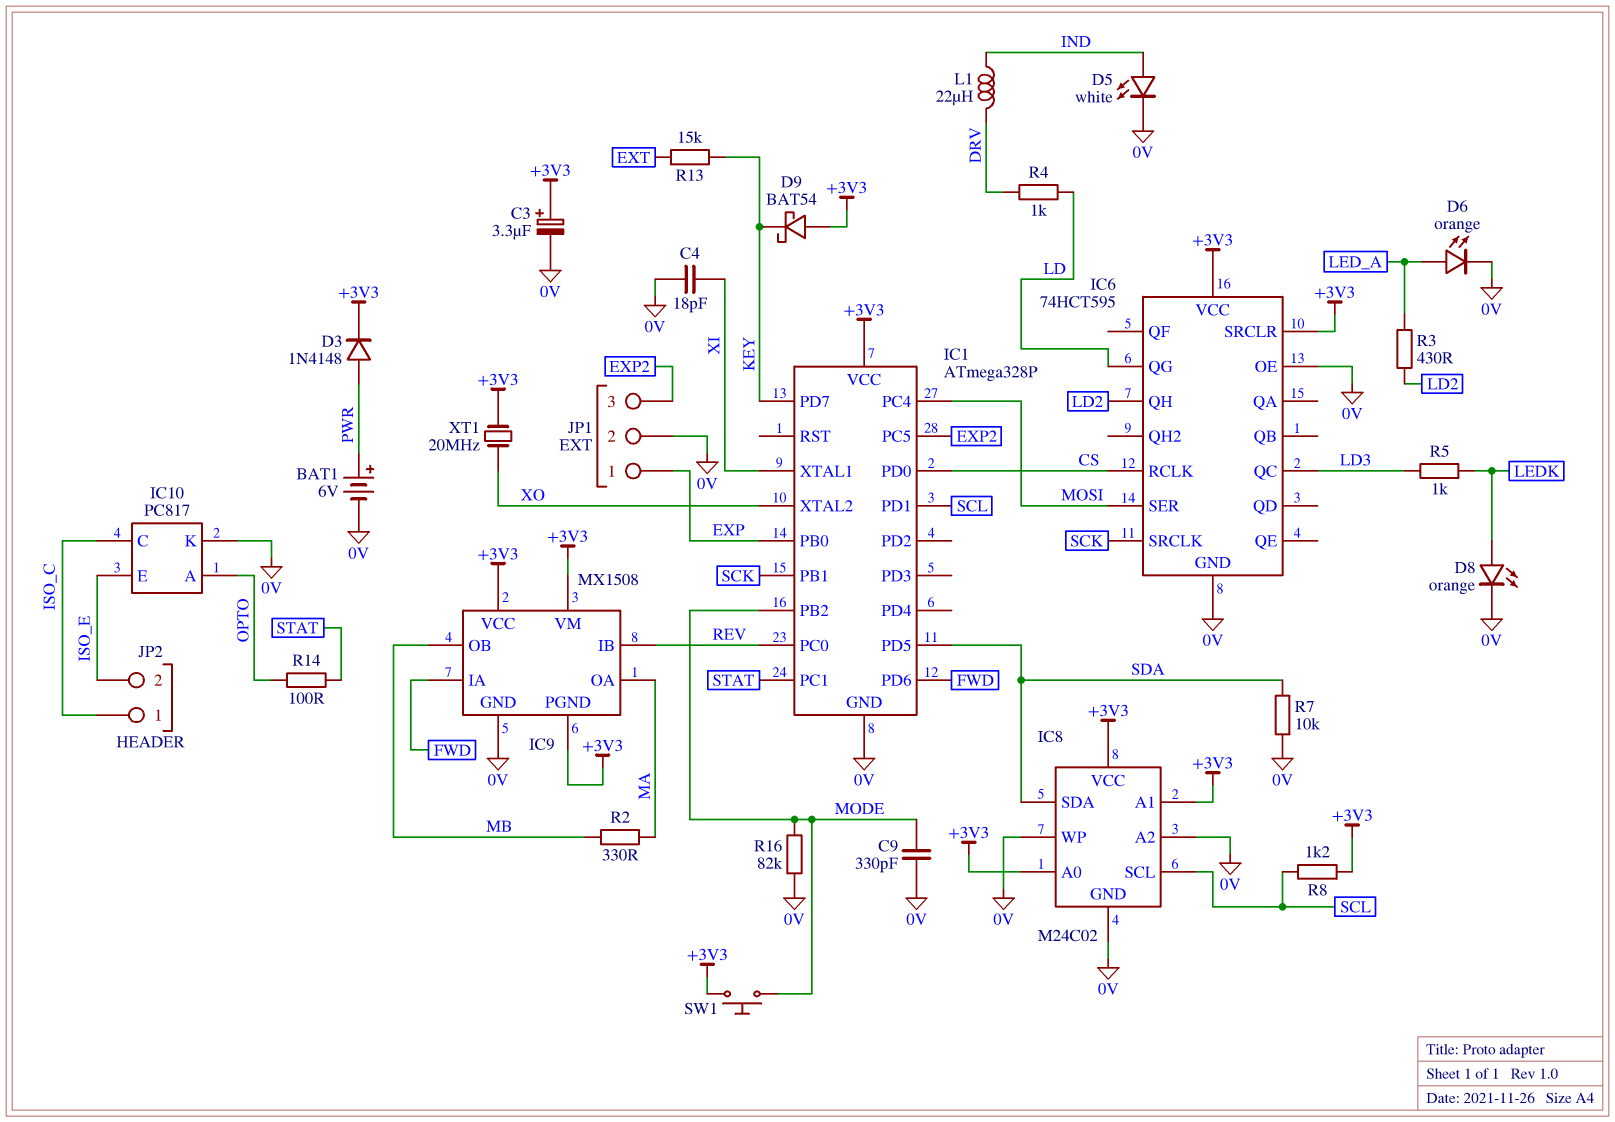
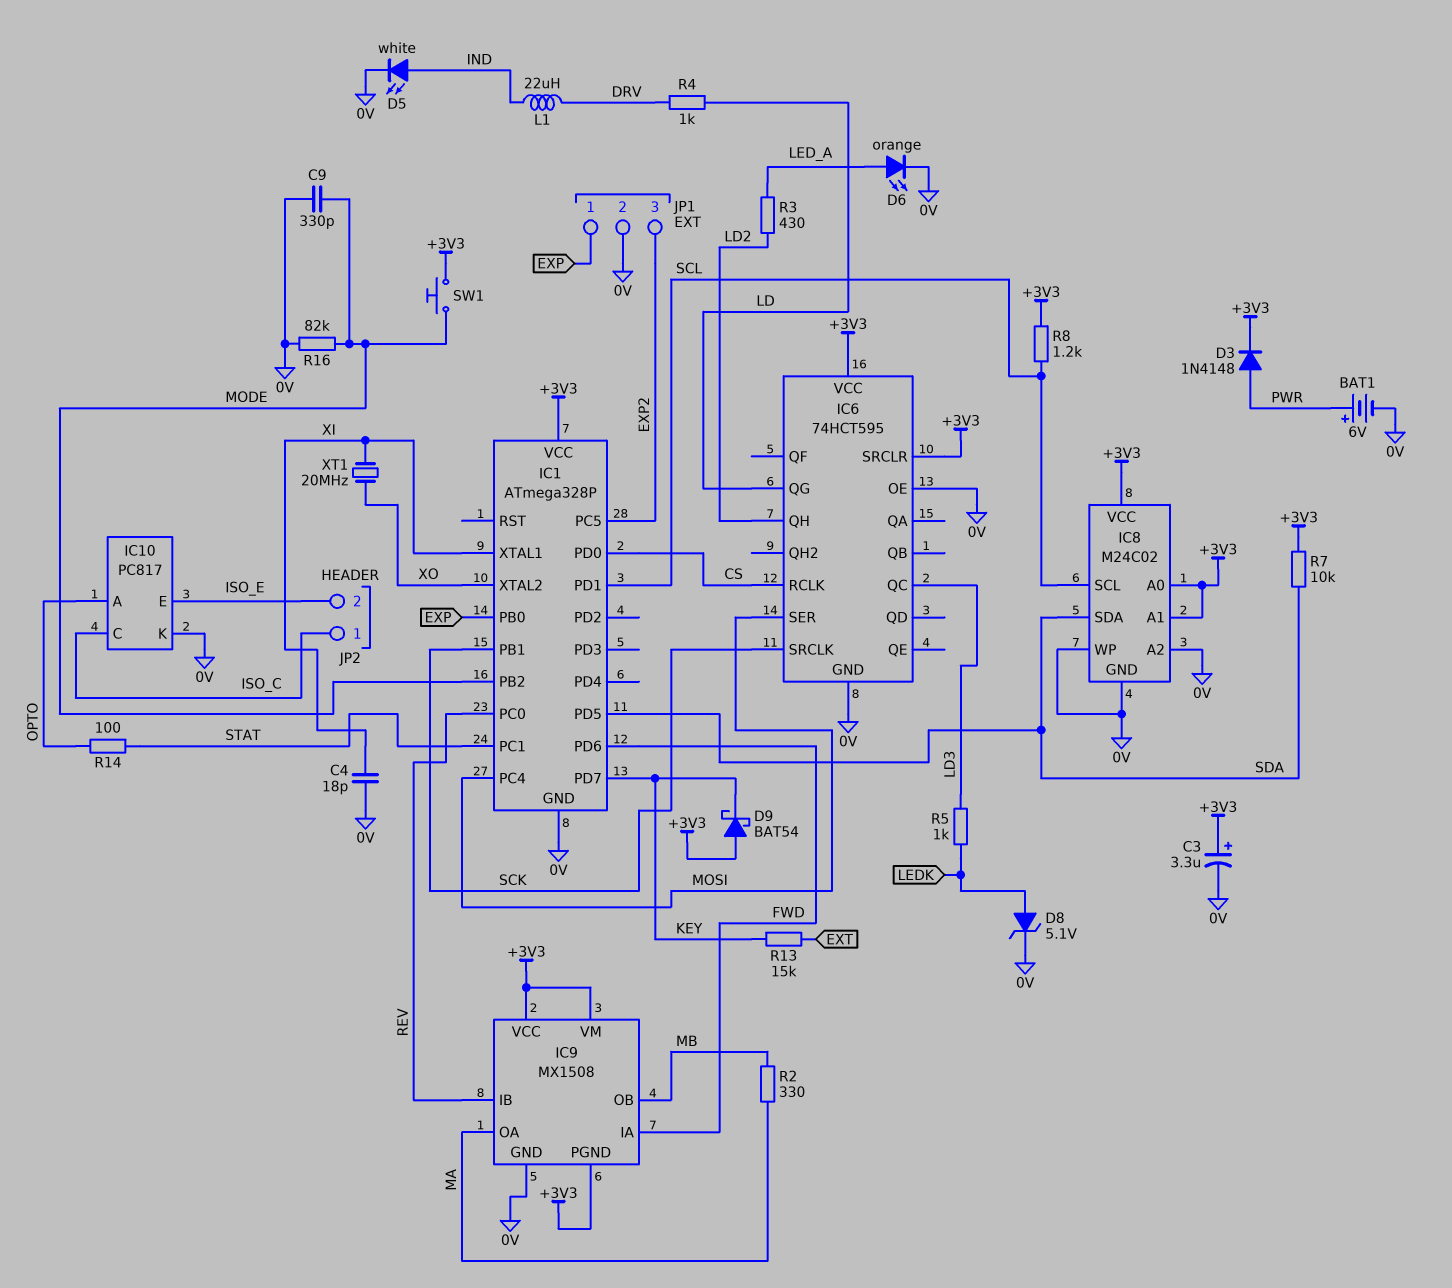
D8: LED orange (A LEDK, K 0V) -> zener 5.1V (A LEDK, K 0V)
R7: 10k (0V, SDA) -> 10k (+3V3, SDA)
XT1: 20MHz (+3V3, XO) -> 20MHz (XI, XO)

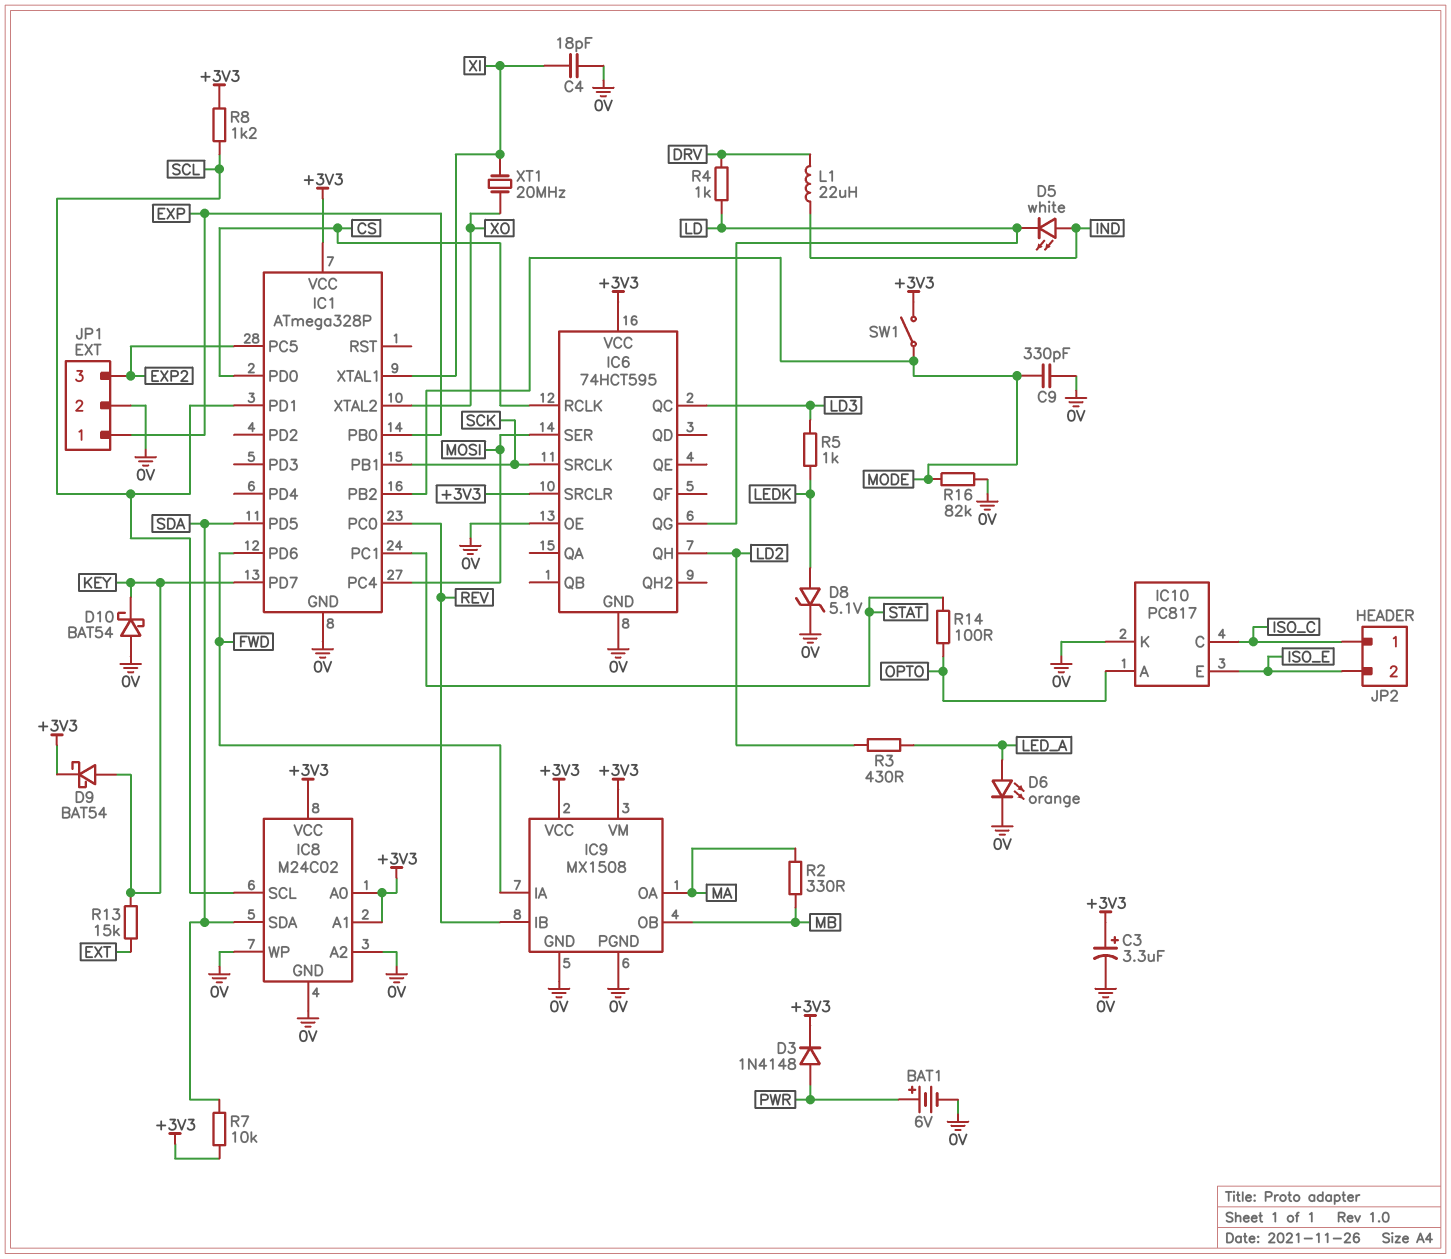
D5: LED white (A IND, K 0V) -> LED white (A IND, K LD)
D9: schottky BAT54 (A +3V3, K KEY) -> schottky BAT54 (A KEY, K +3V3)
D10: none -> schottky BAT54 (A 0V, K KEY)
IC9 pin PGND: +3V3 -> 0V
SW1: button (+3V3, MODE) -> switch (+3V3, MODE)

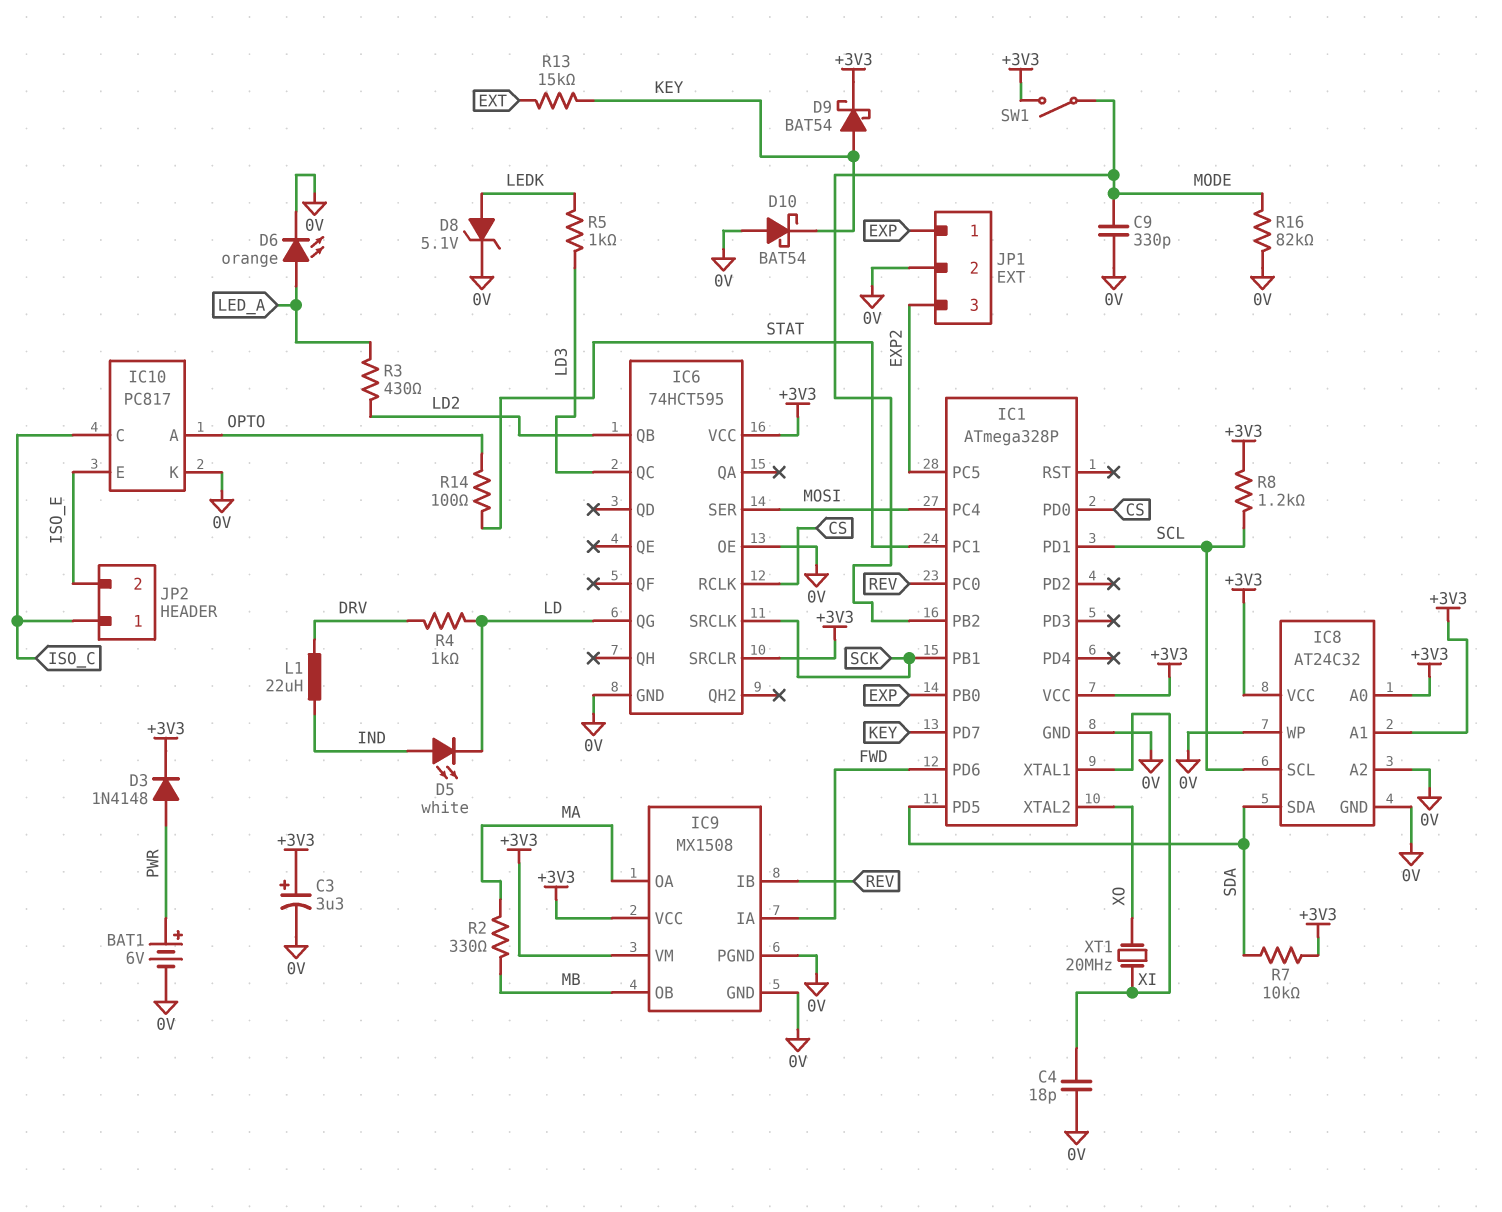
IC6 pin QB: none -> LD2
IC6 pin QH: LD2 -> none
IC8: M24C02 -> AT24C32

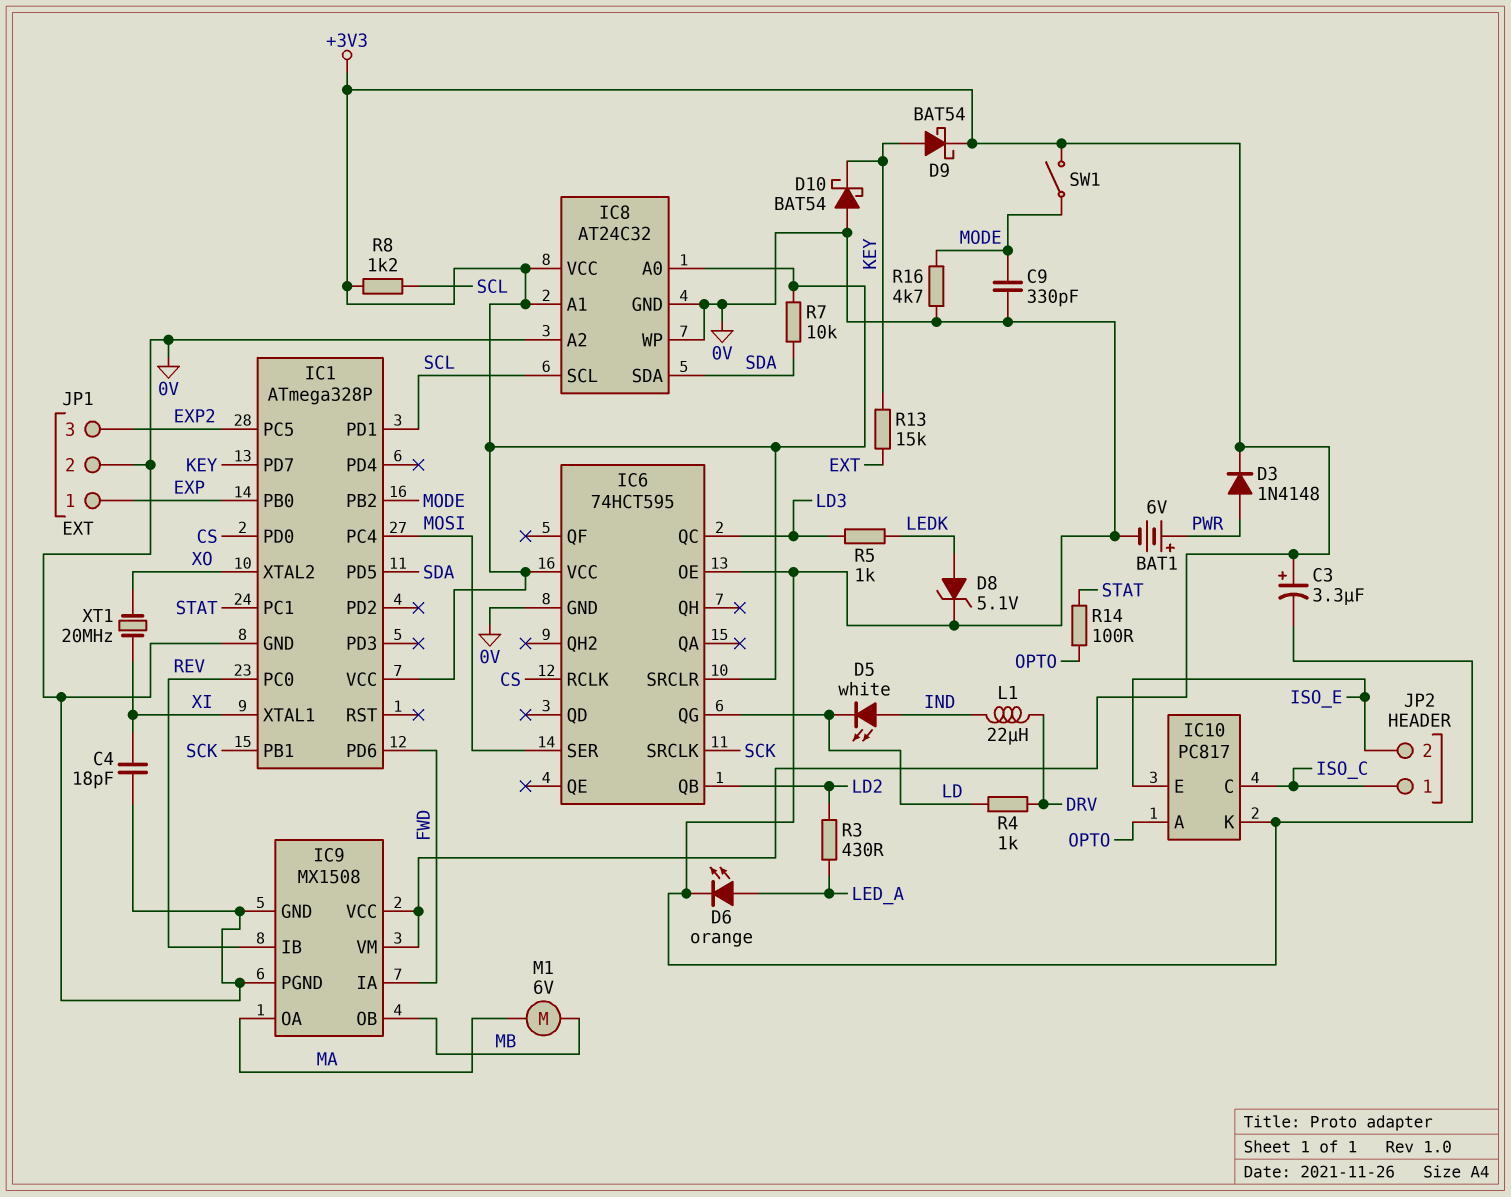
M1: none -> motor 6V (MA, MB)
R2: 330 (MA, MB) -> none
R16: 82k (0V, MODE) -> 4.7k (0V, MODE)

